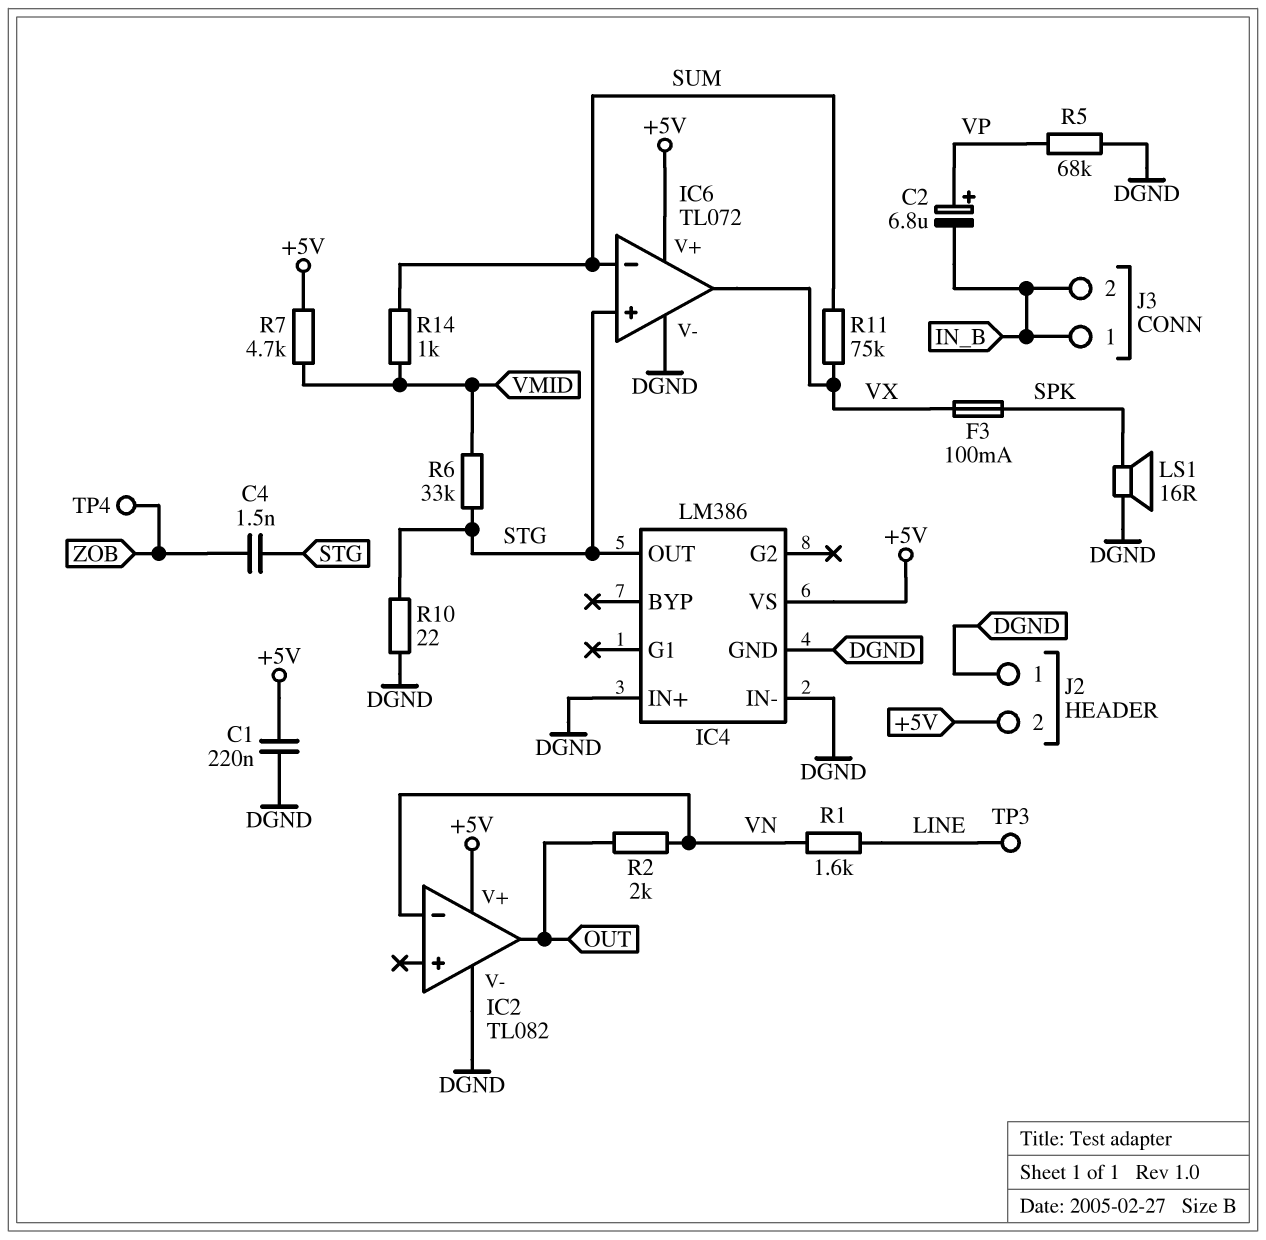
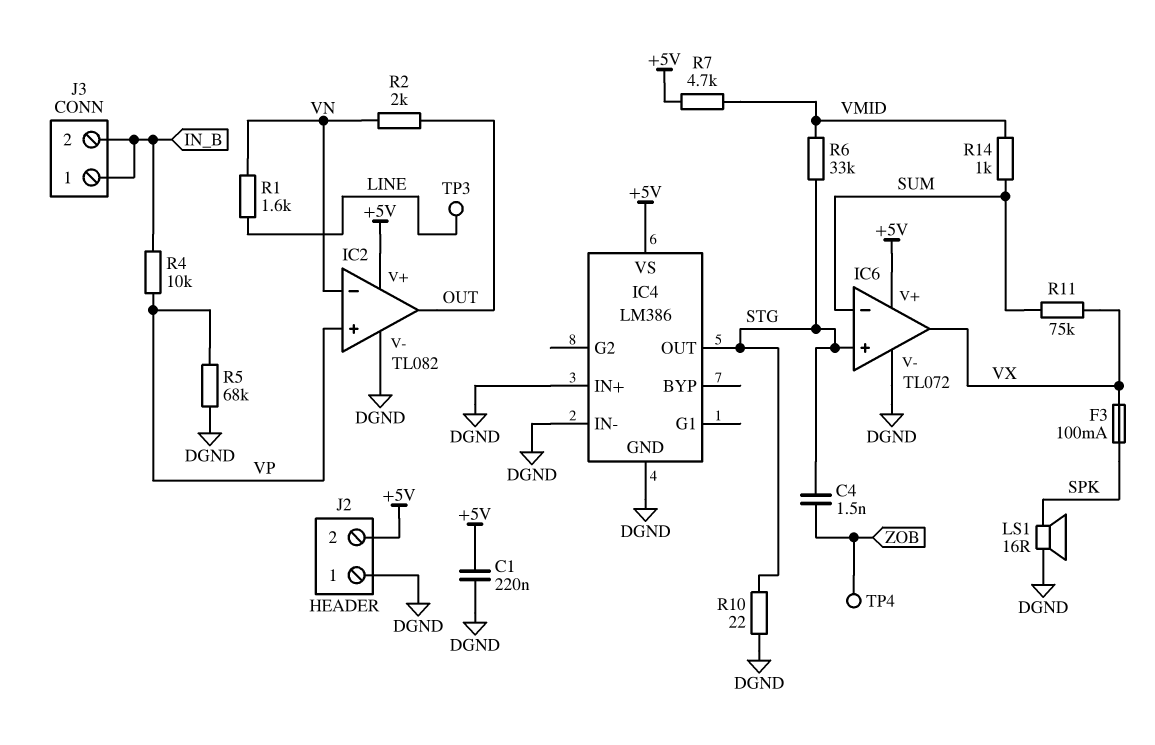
C2: 6.8uF (plus VP, minus IN_B) -> none
IC2 pin in+: none -> VP
R4: none -> 10k (IN_B, VP)

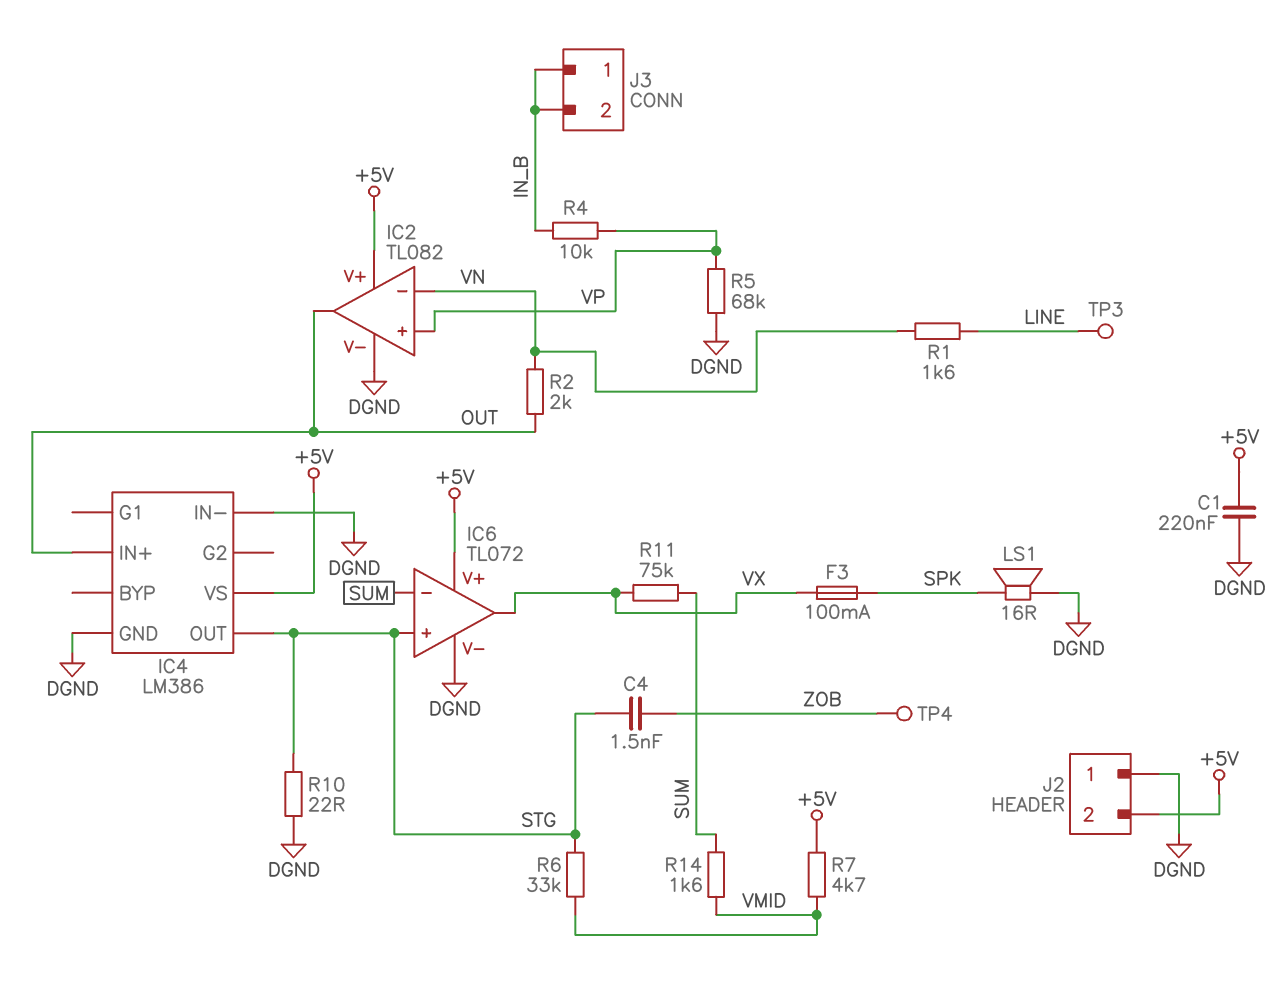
IC4 pin IN+: DGND -> OUT
R14: 1k (SUM, VMID) -> 1.6k (SUM, VMID)

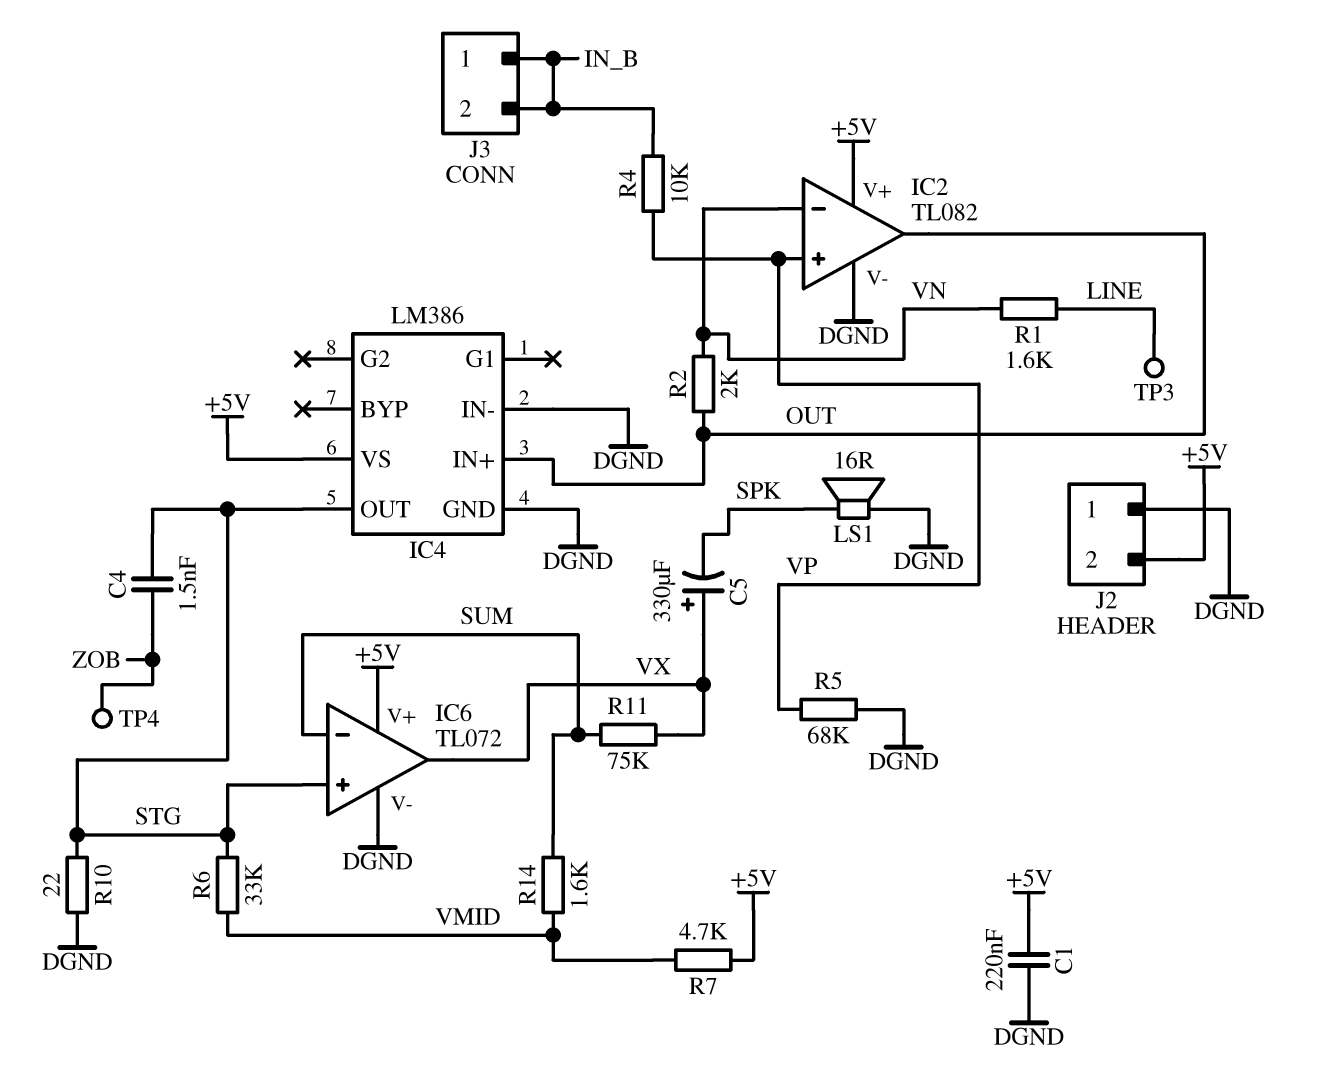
C5: none -> 330uF (plus VX, minus SPK)
F3: 100mA (SPK, VX) -> none

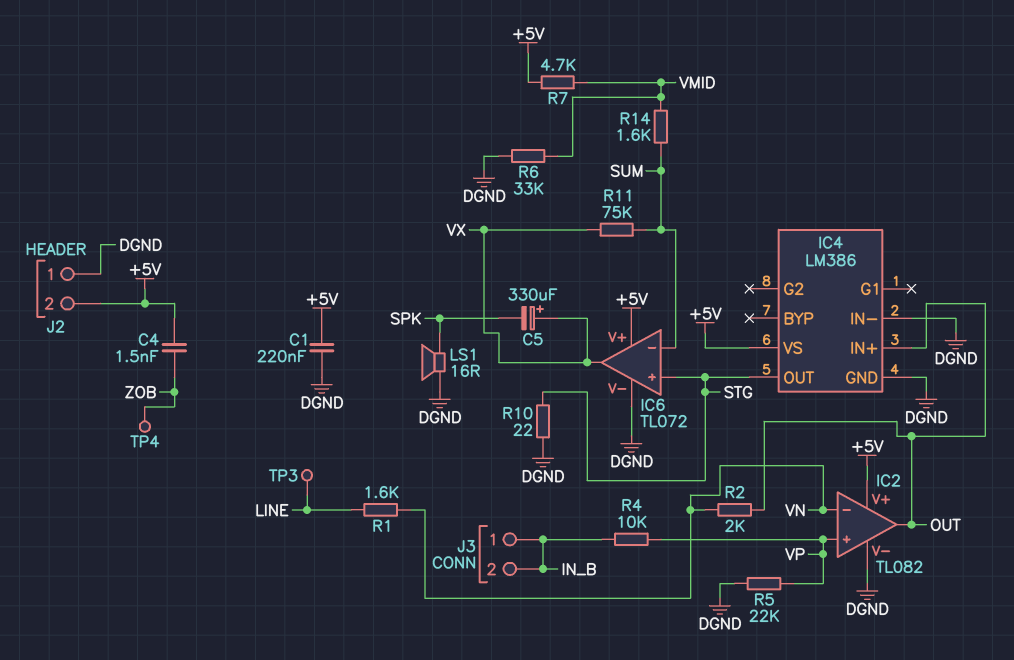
C4: 1.5nF (STG, ZOB) -> 1.5nF (+5V, ZOB)
R5: 68k (DGND, VP) -> 22k (DGND, VP)
R6: 33k (STG, VMID) -> 33k (DGND, VMID)

